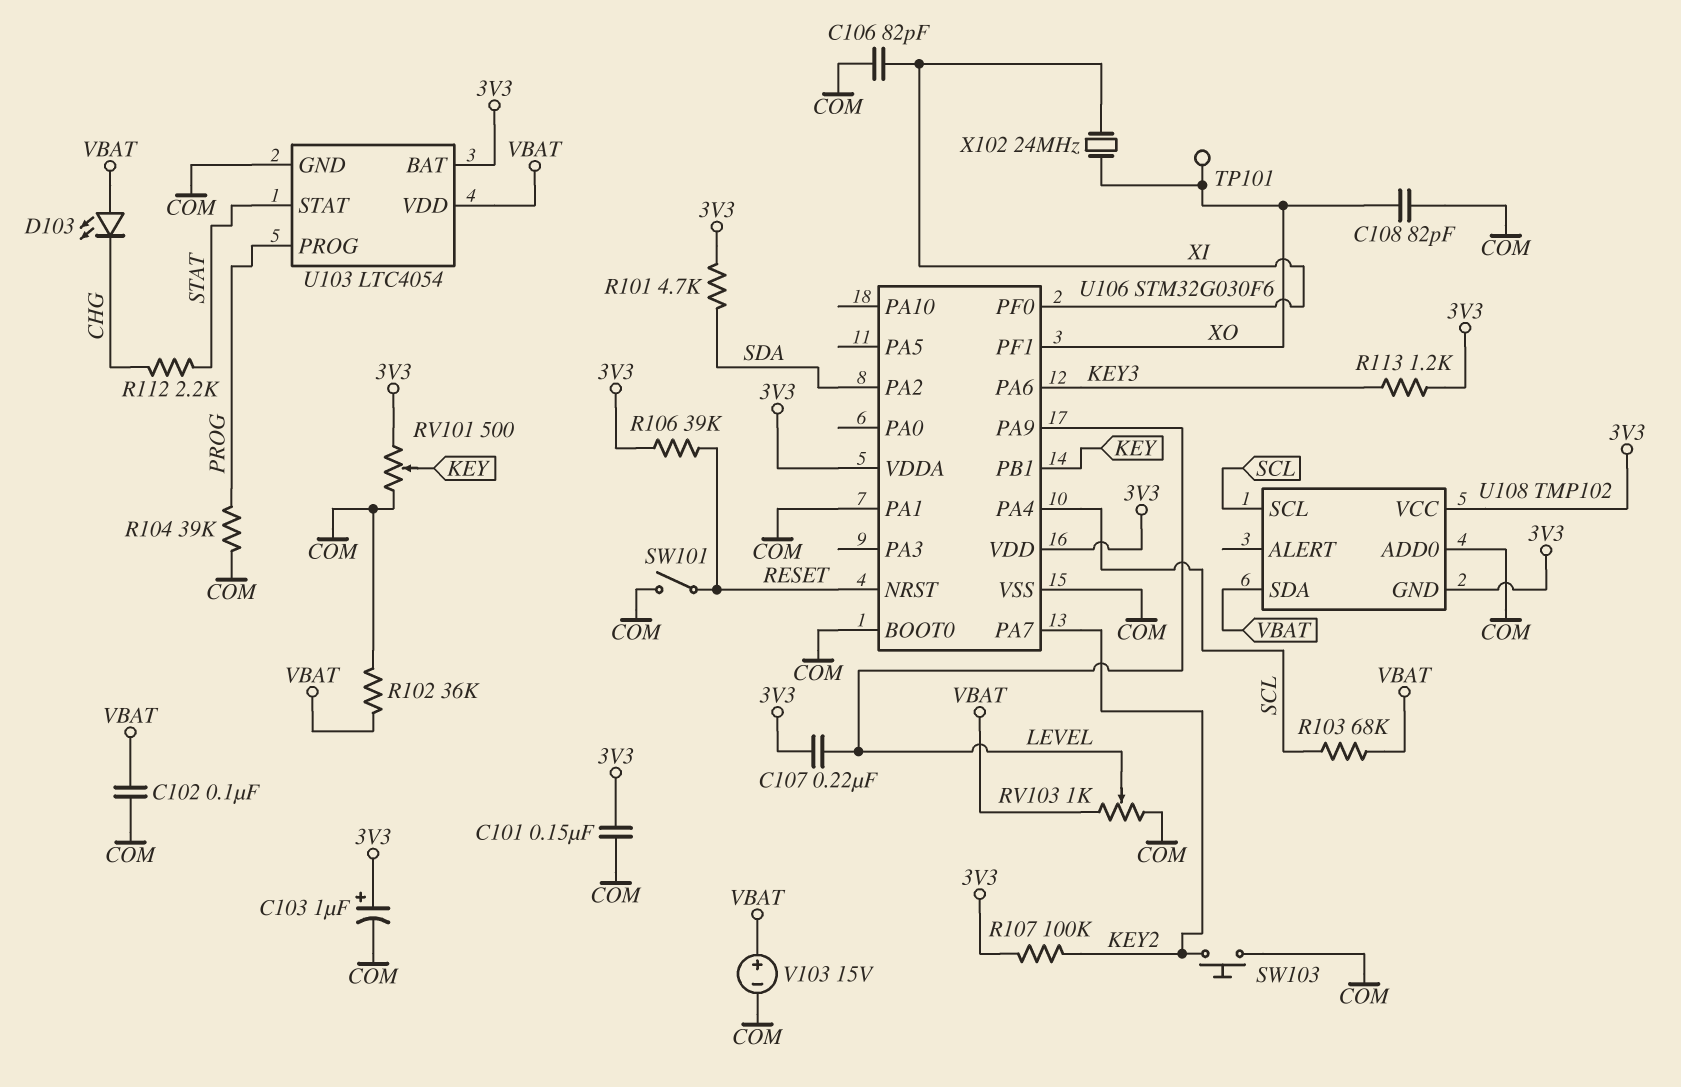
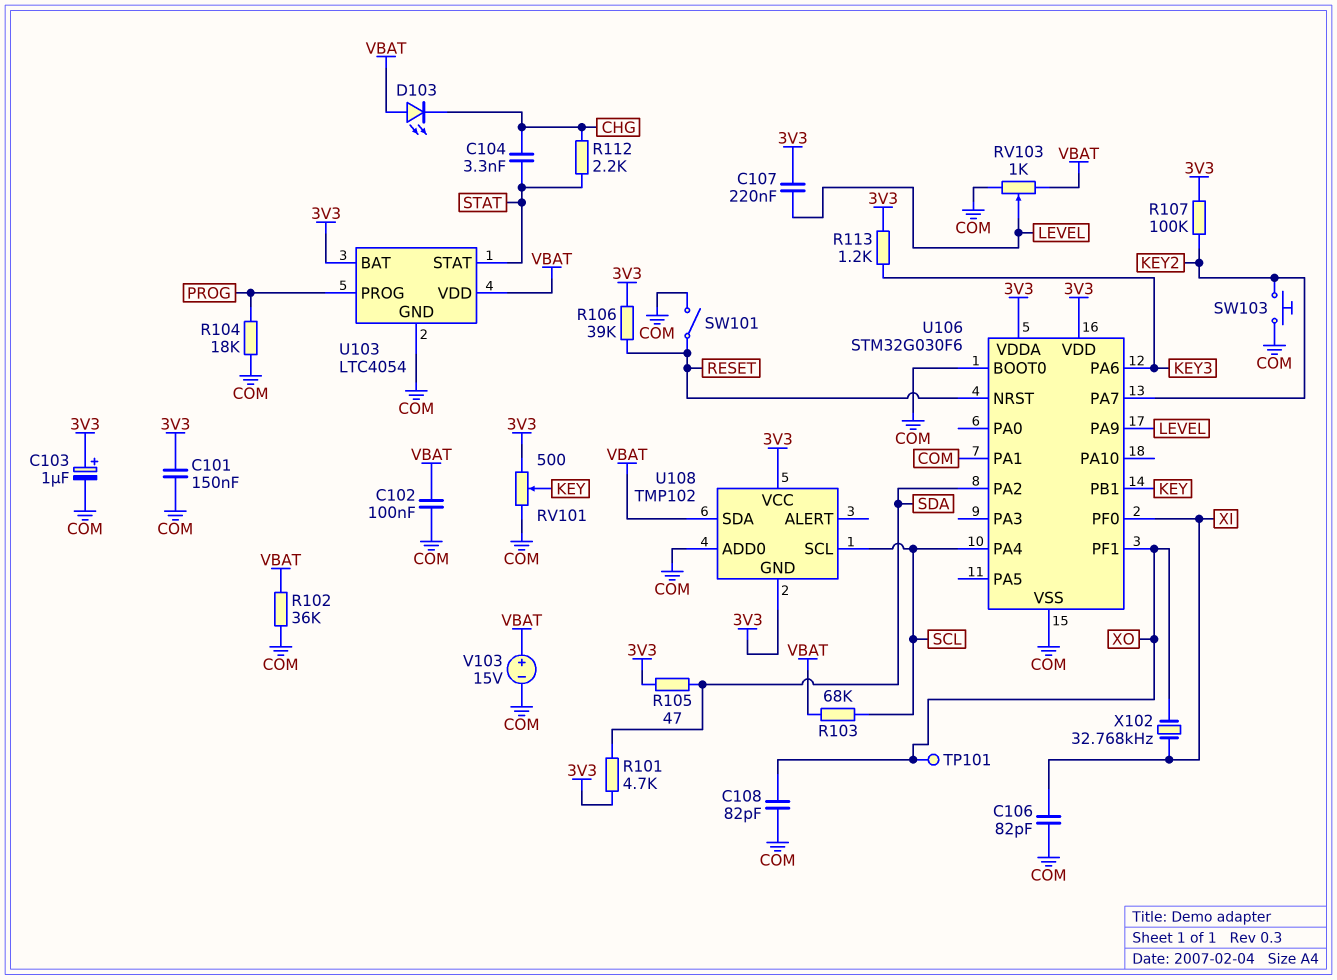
C104: none -> 3.3nF (CHG, STAT)
R104: 39k (COM, PROG) -> 18k (COM, PROG)
R105: none -> 47 (3V3, SDA)
X102: 24MHz (XI, XO) -> 32.768kHz (XI, XO)

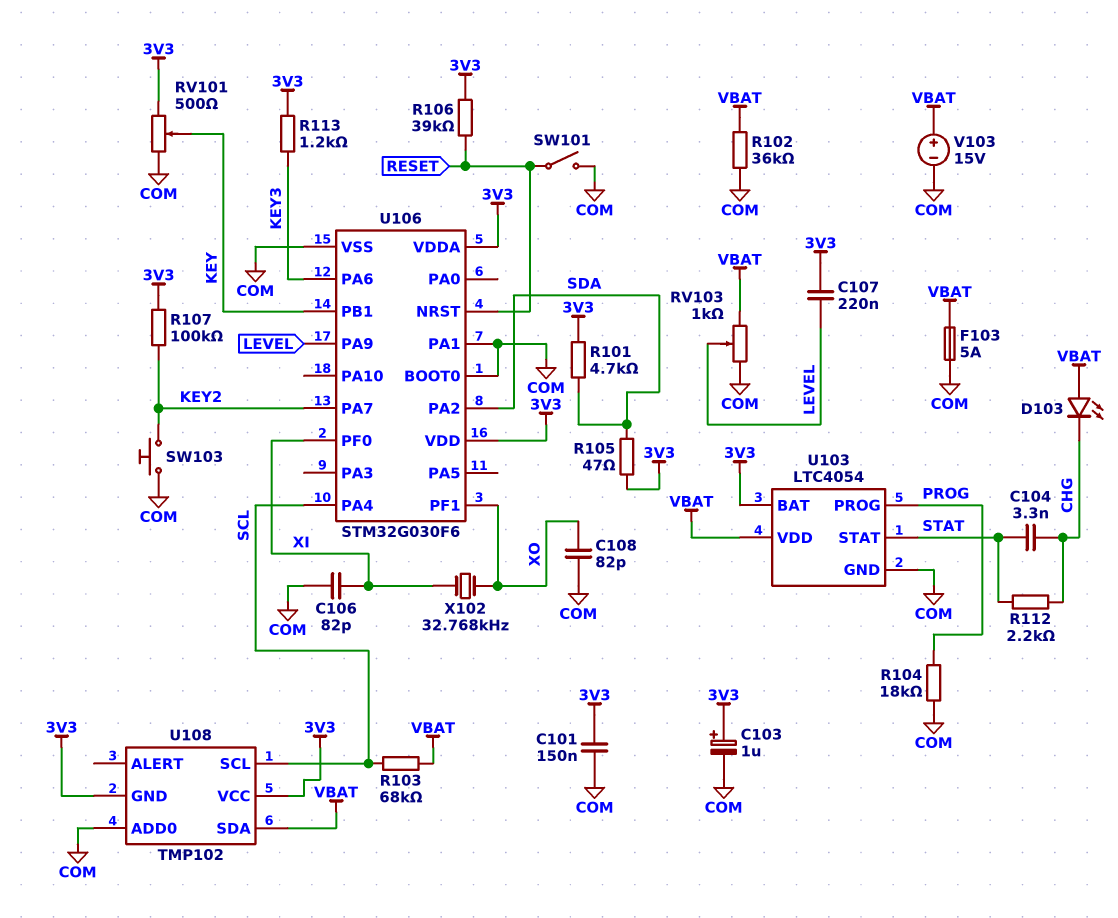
C102: 100nF (COM, VBAT) -> none
F103: none -> 5A (COM, VBAT)
TP101: test point (XO) -> none

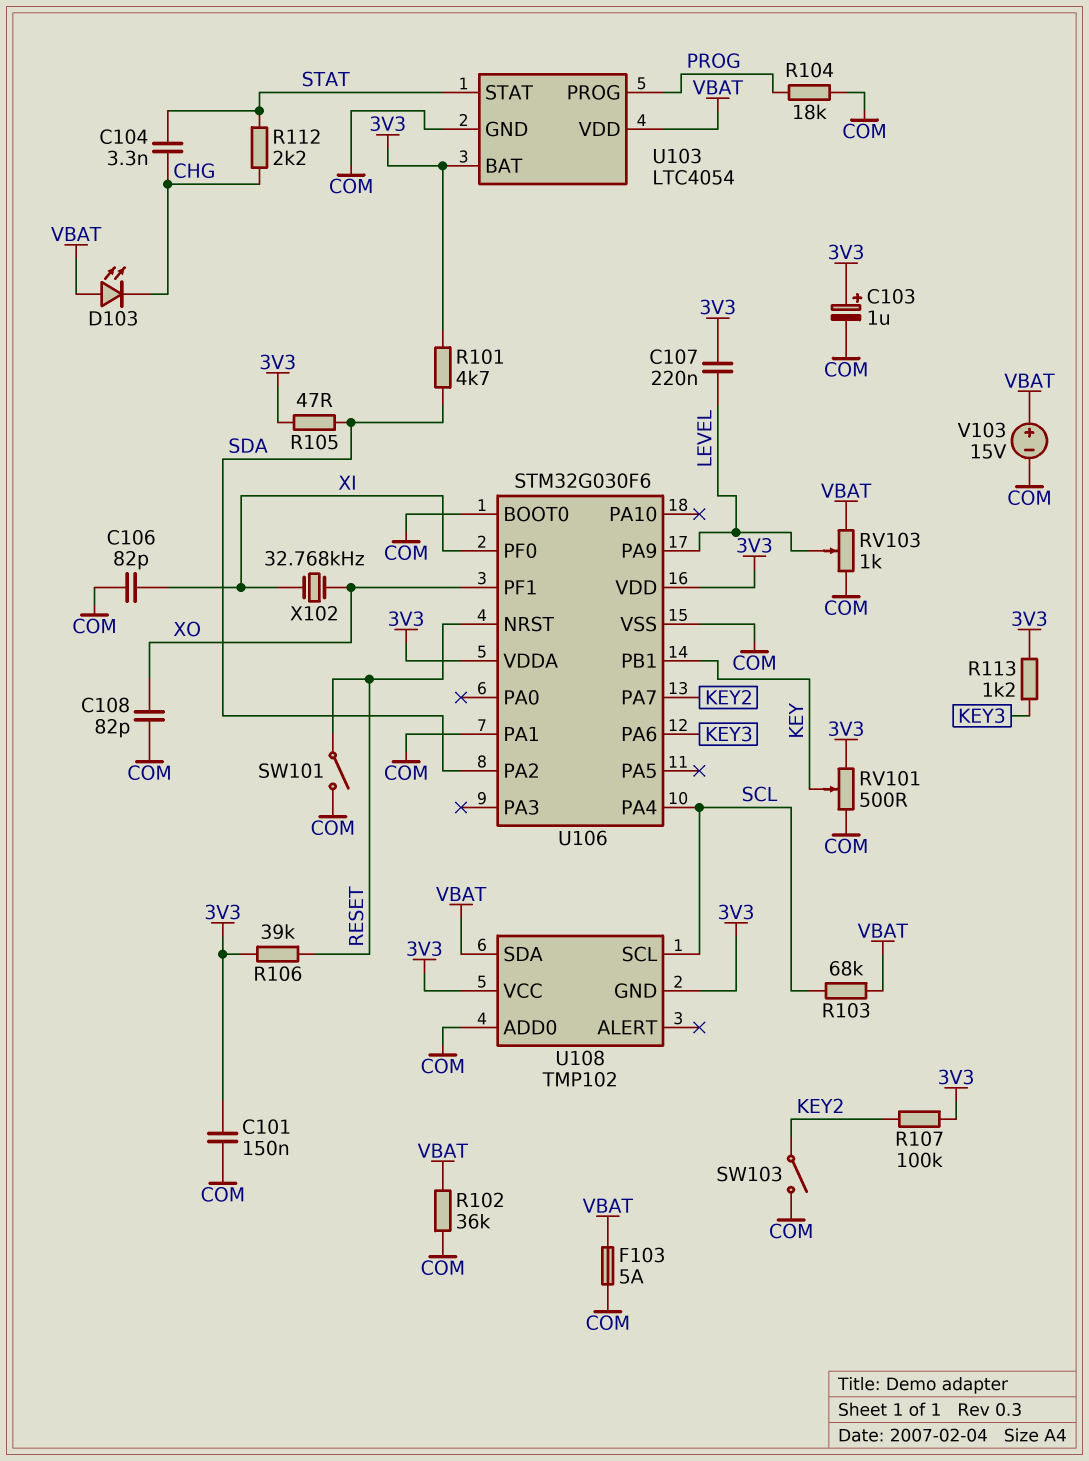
SW103: button (COM, KEY2) -> switch (COM, KEY2)

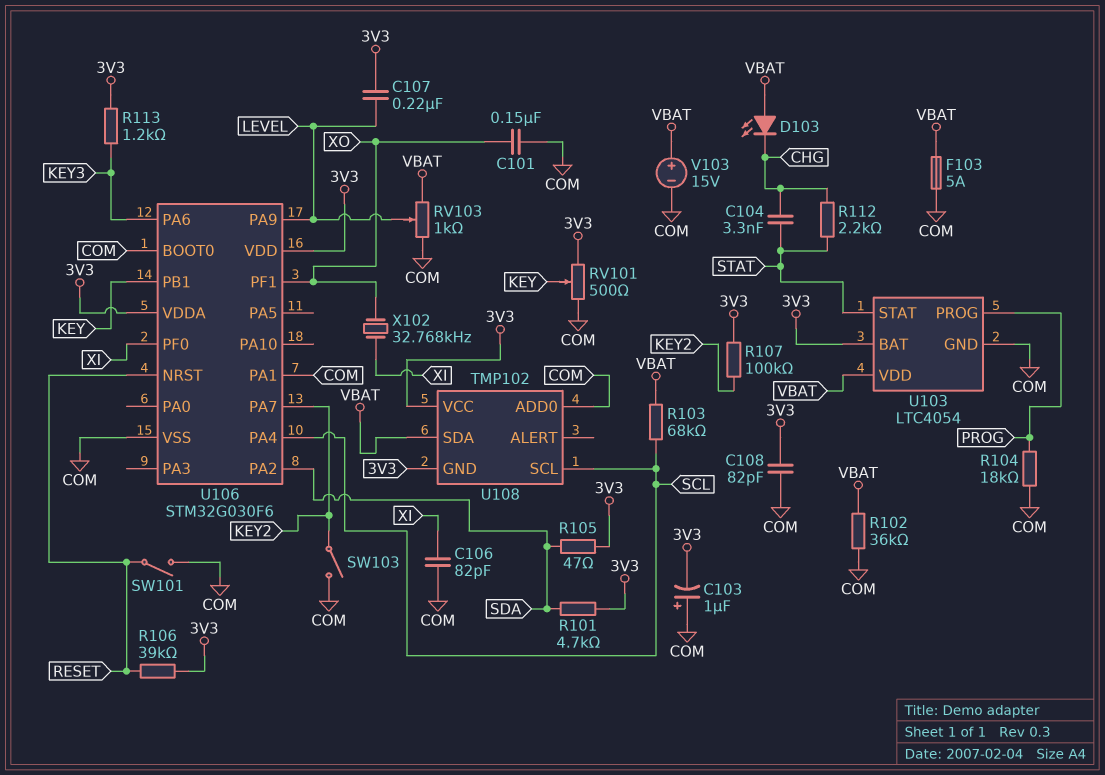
C101: 150nF (3V3, COM) -> 150nF (COM, XO)
C103: 1uF (plus 3V3, minus COM) -> 1uF (plus COM, minus 3V3)
C108: 82pF (COM, XO) -> 82pF (3V3, COM)

